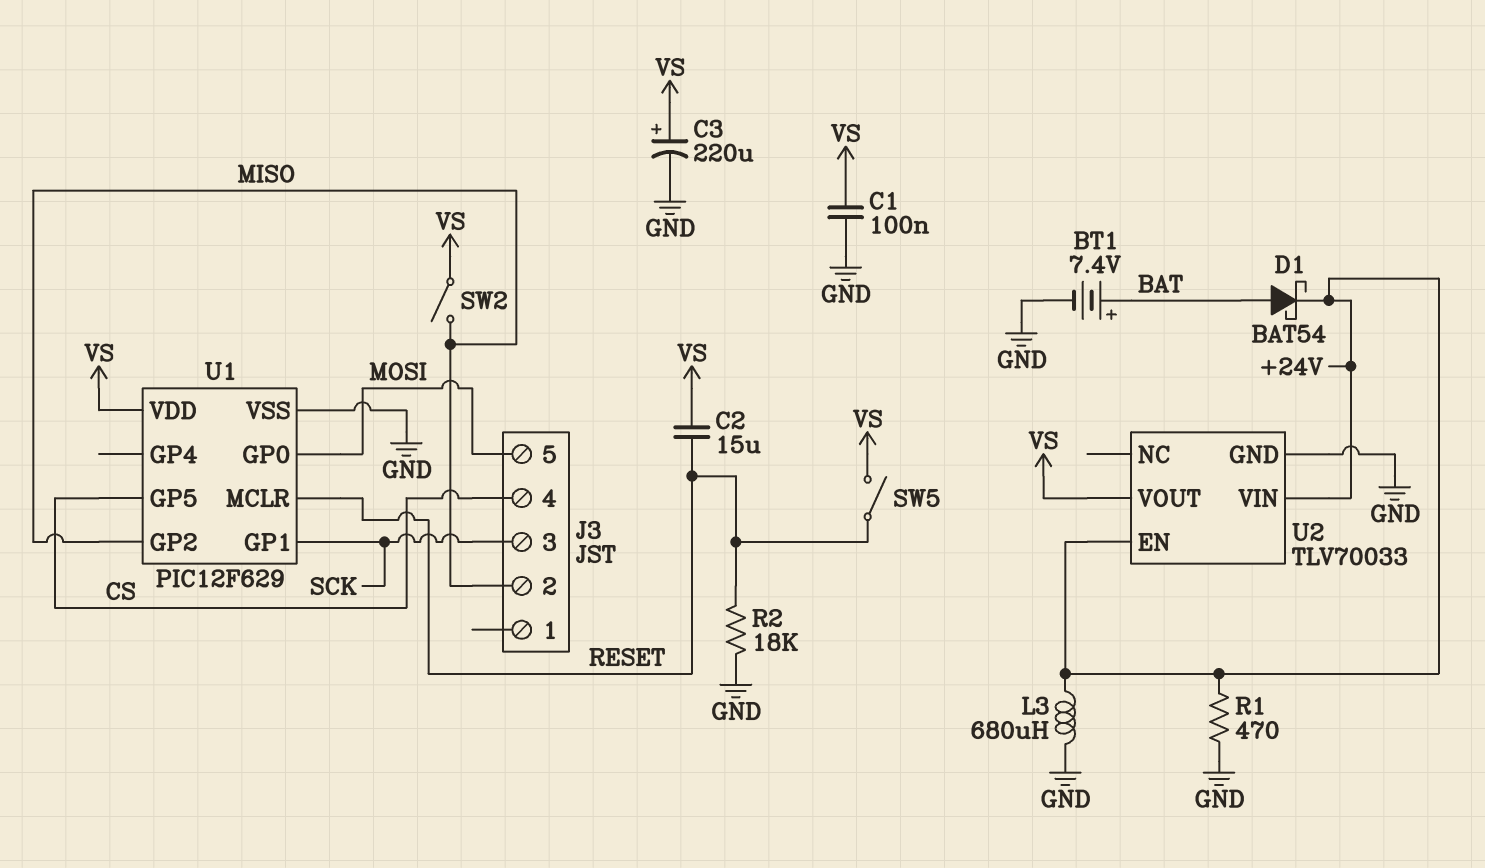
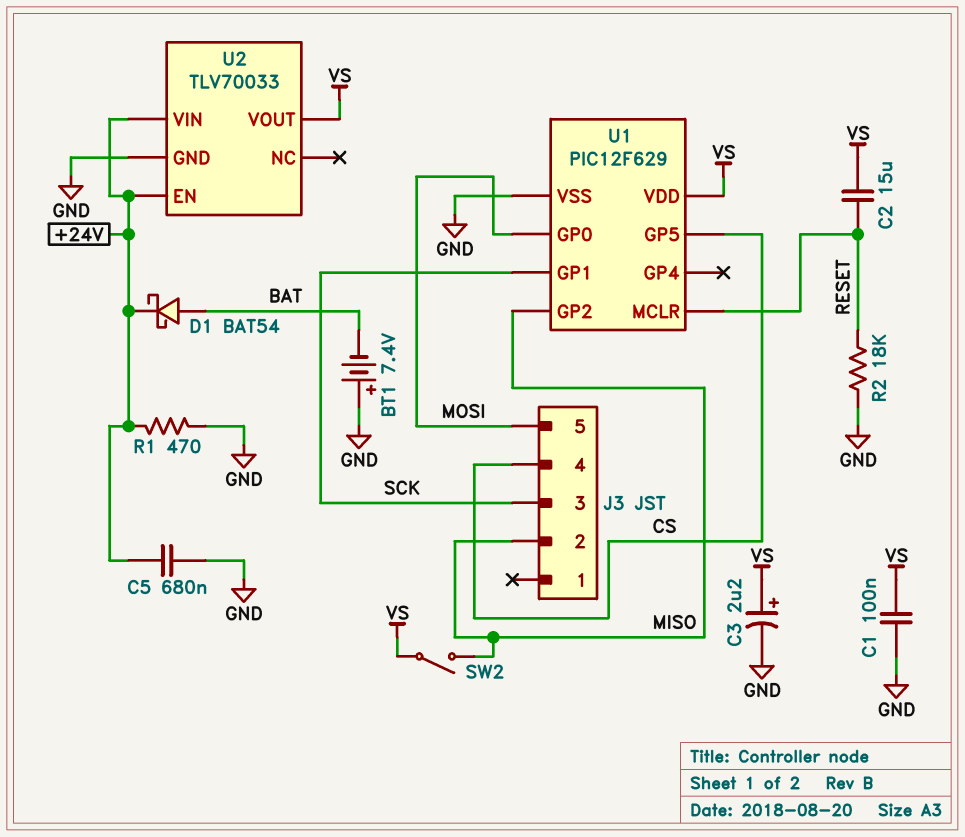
BT1: 7.4V (plus BAT, minus GND) -> 7.4V (plus GND, minus BAT)
C3: 220uF (plus VS, minus GND) -> 2.2uF (plus VS, minus GND)
C5: none -> 680nF (+24V, GND)
L3: 680uH (+24V, GND) -> none
SW5: switch (RESET, VS) -> none

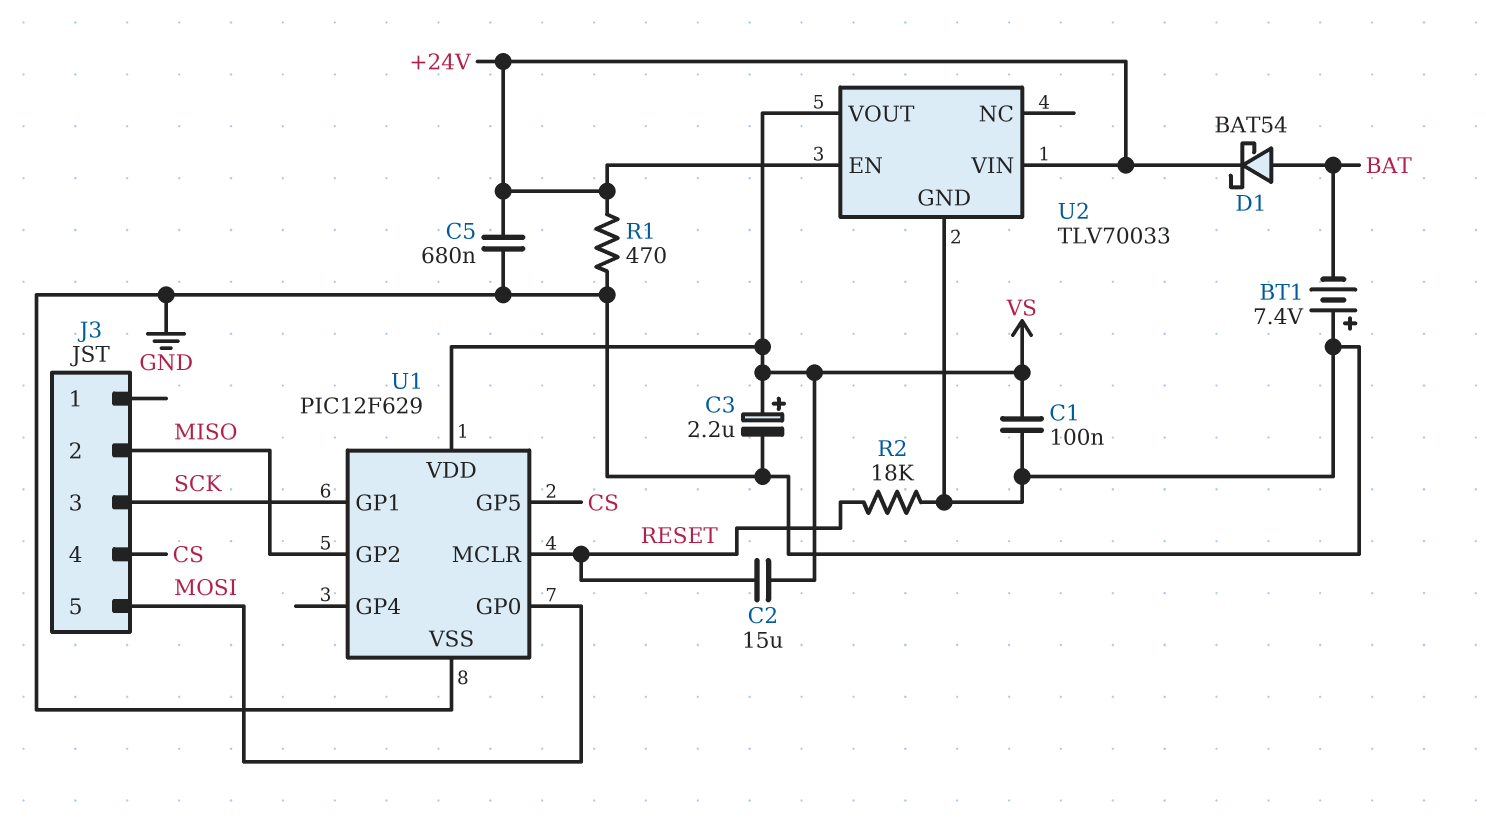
SW2: switch (MISO, VS) -> none

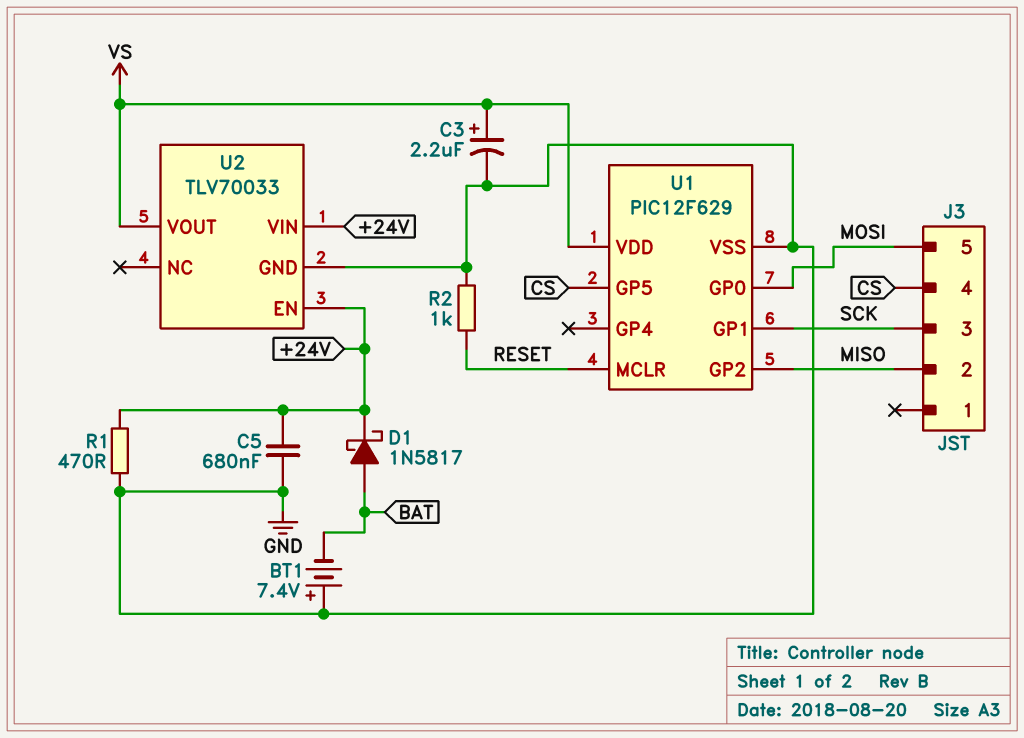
C1: 100nF (GND, VS) -> none
C2: 15uF (RESET, VS) -> none
D1: schottky BAT54 (A BAT, K +24V) -> schottky 1N5817 (A BAT, K +24V)
R2: 18k (GND, RESET) -> 1k (GND, RESET)

